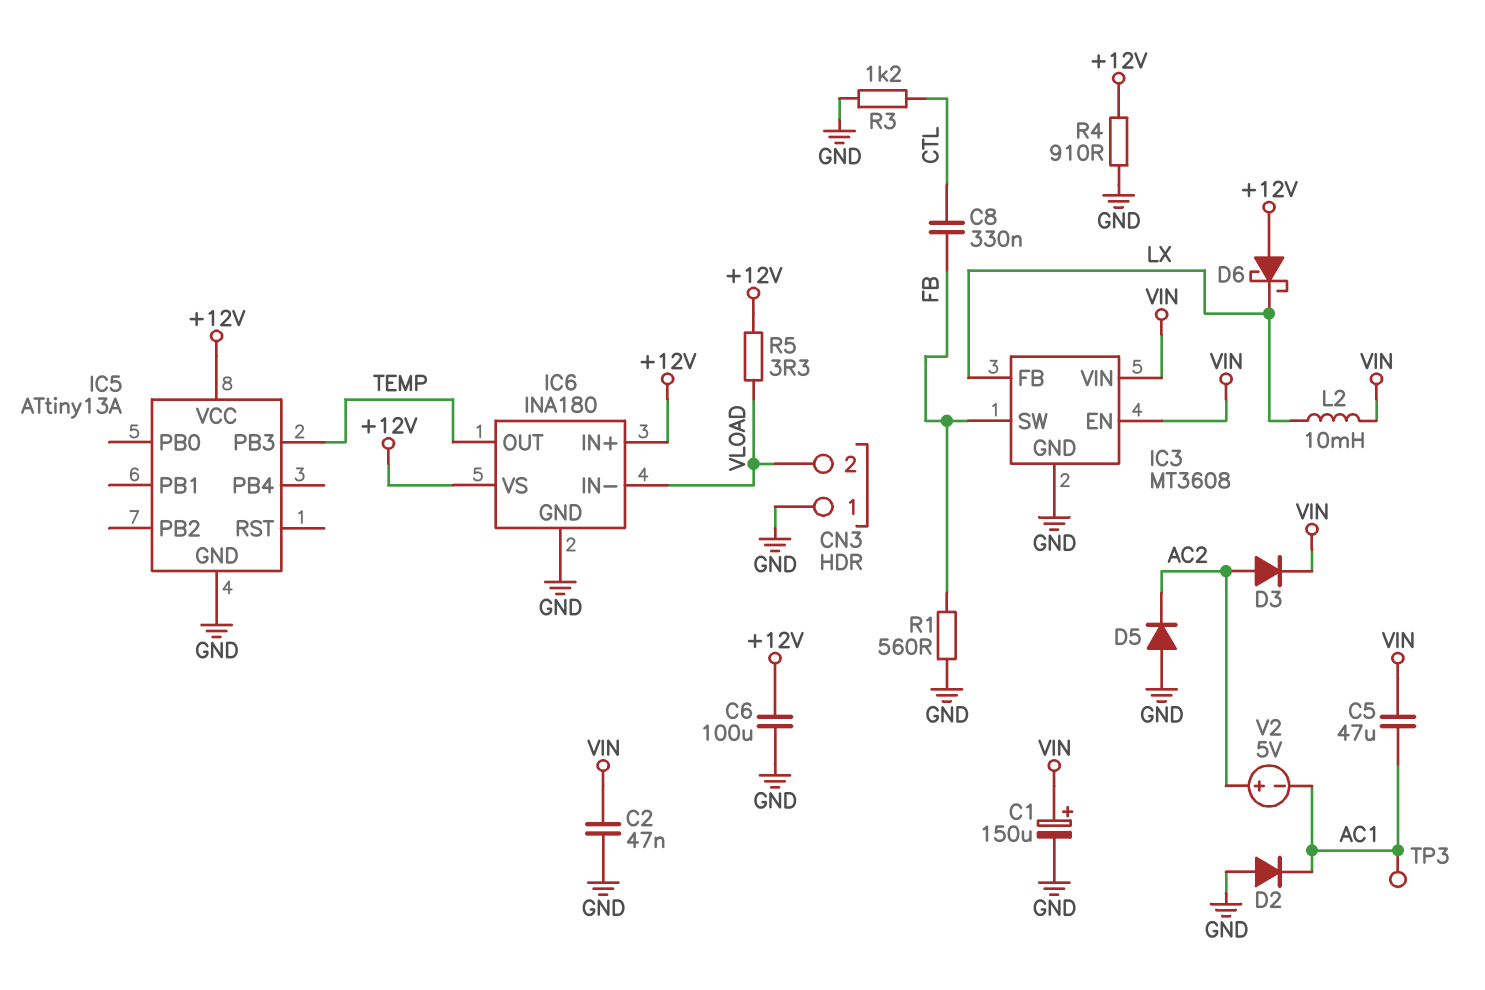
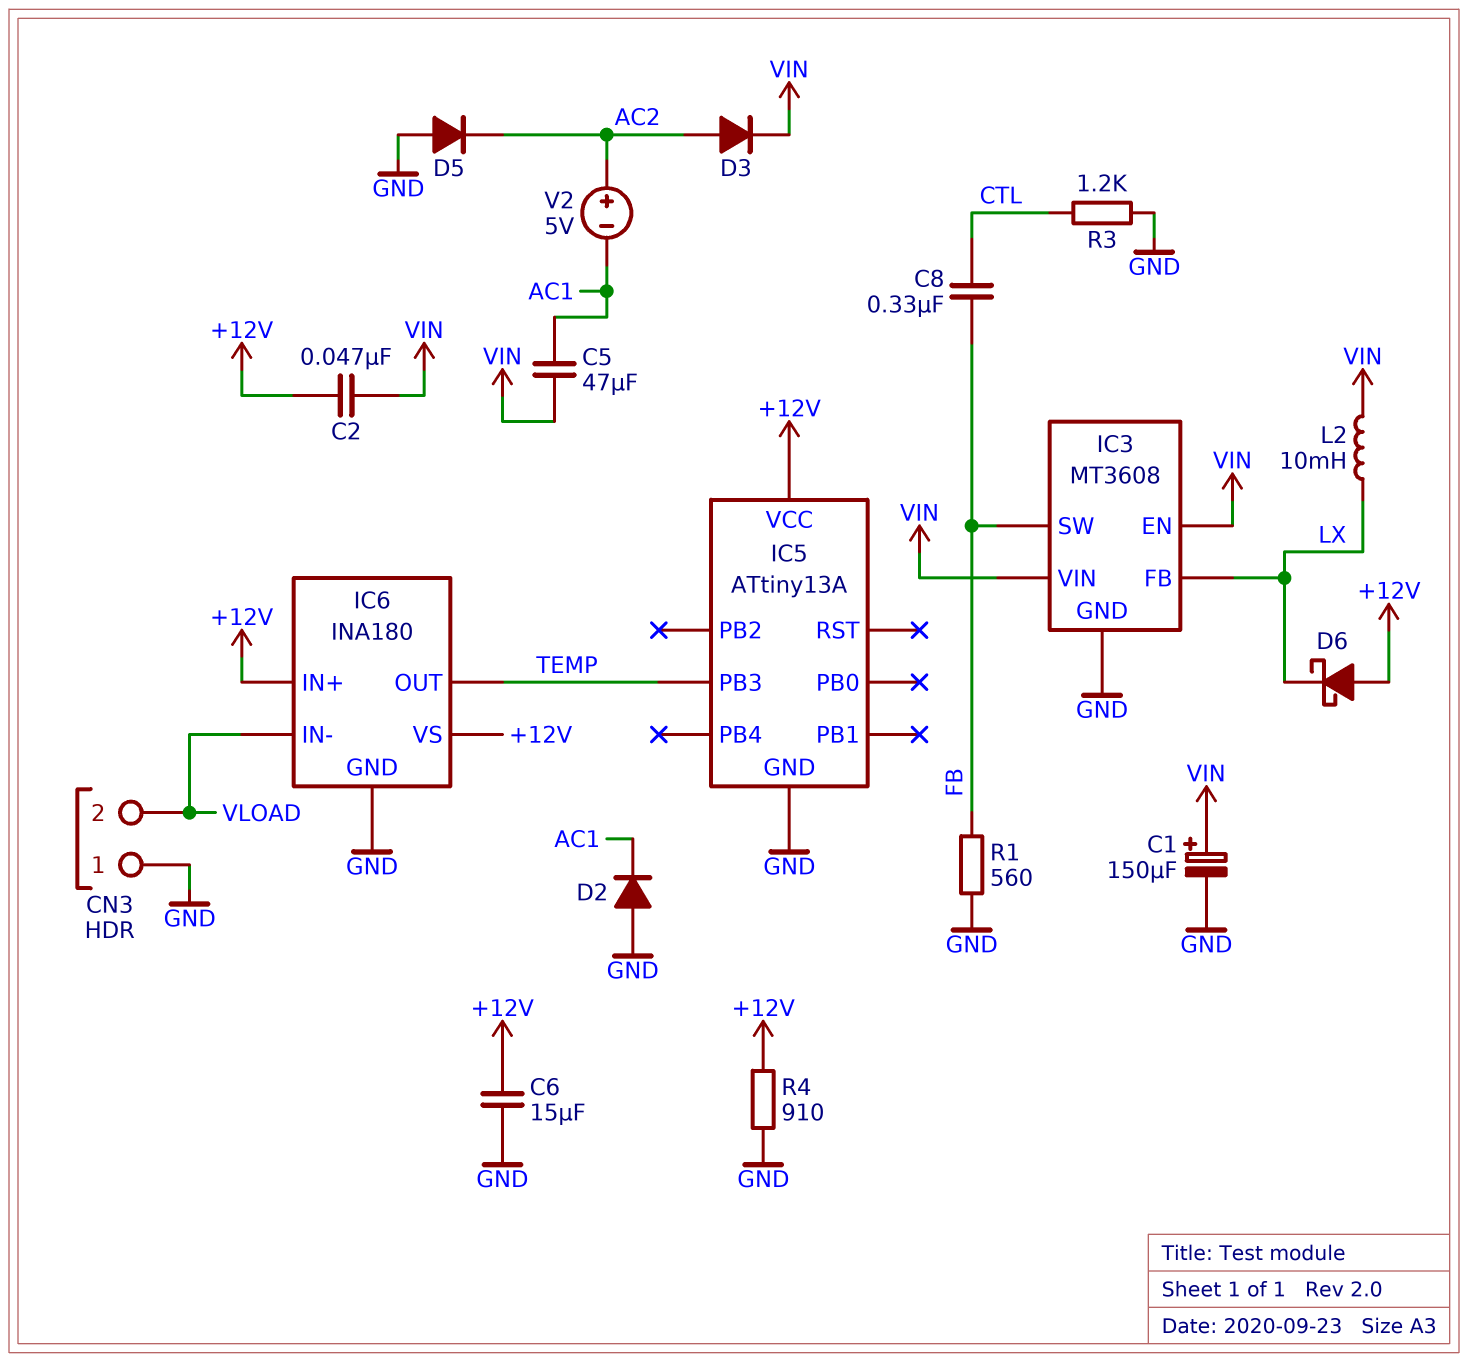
C2: 47nF (GND, VIN) -> 47nF (+12V, VIN)
C6: 100uF (+12V, GND) -> 15uF (+12V, GND)
R5: 3.3 (+12V, VLOAD) -> none
TP3: test point (AC1) -> none

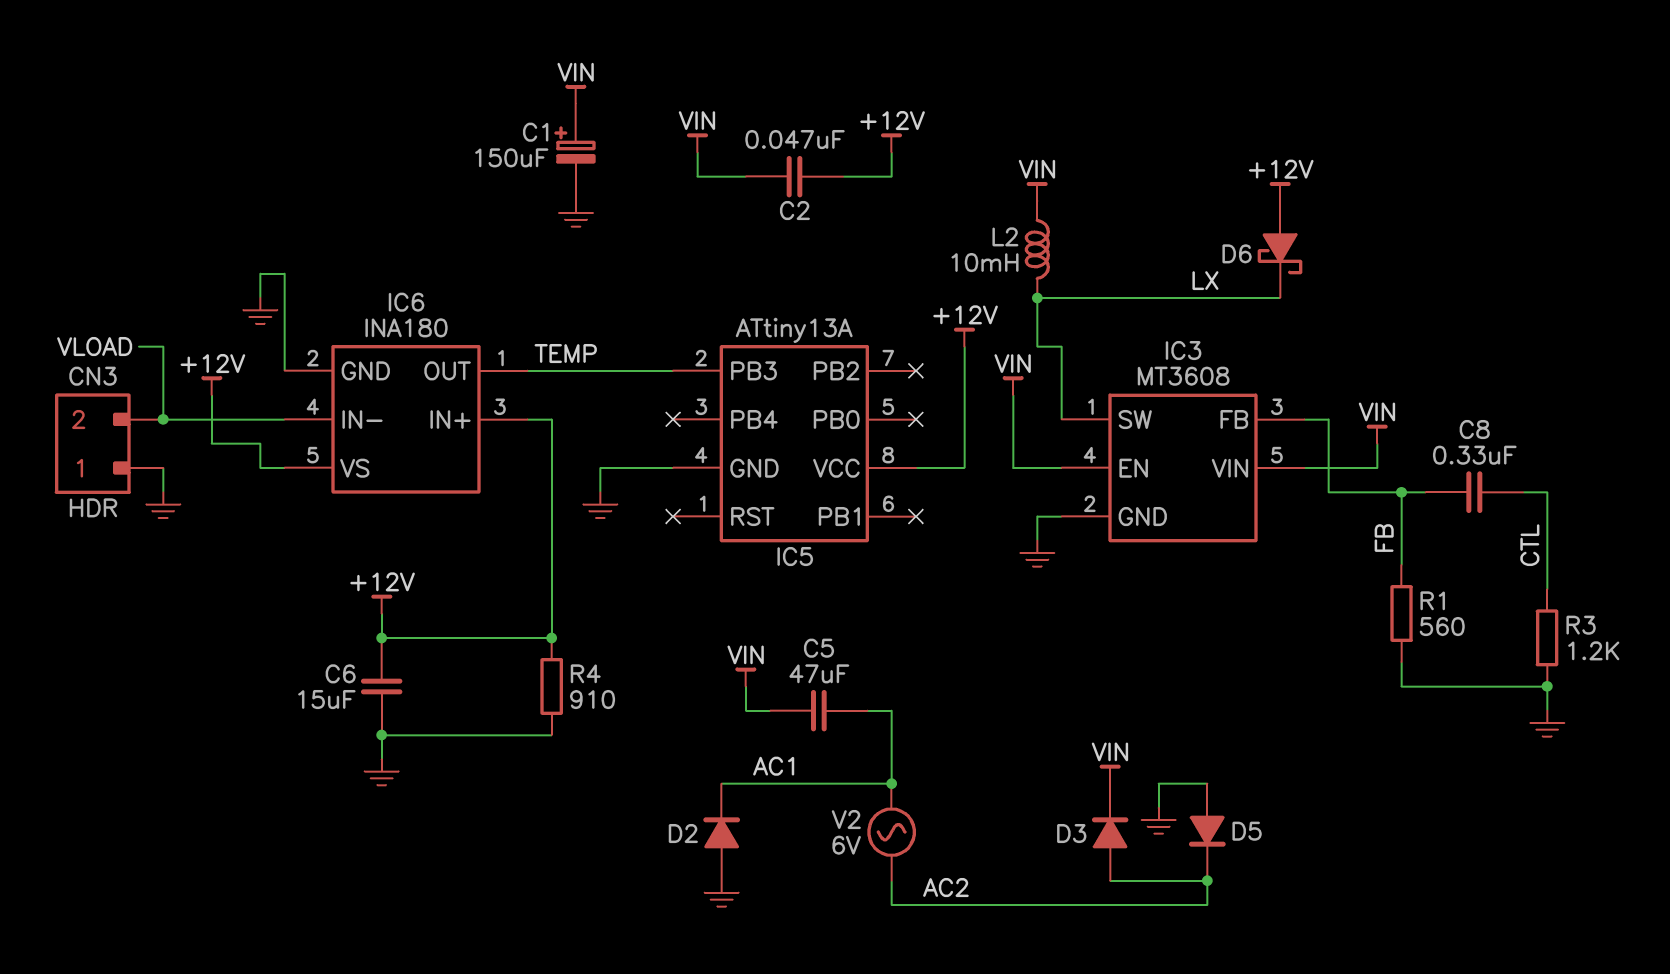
IC3 pin FB: LX -> FB
IC3 pin SW: FB -> LX
V2: 5V (plus AC2, minus AC1) -> AC 6V (AC1, AC2)

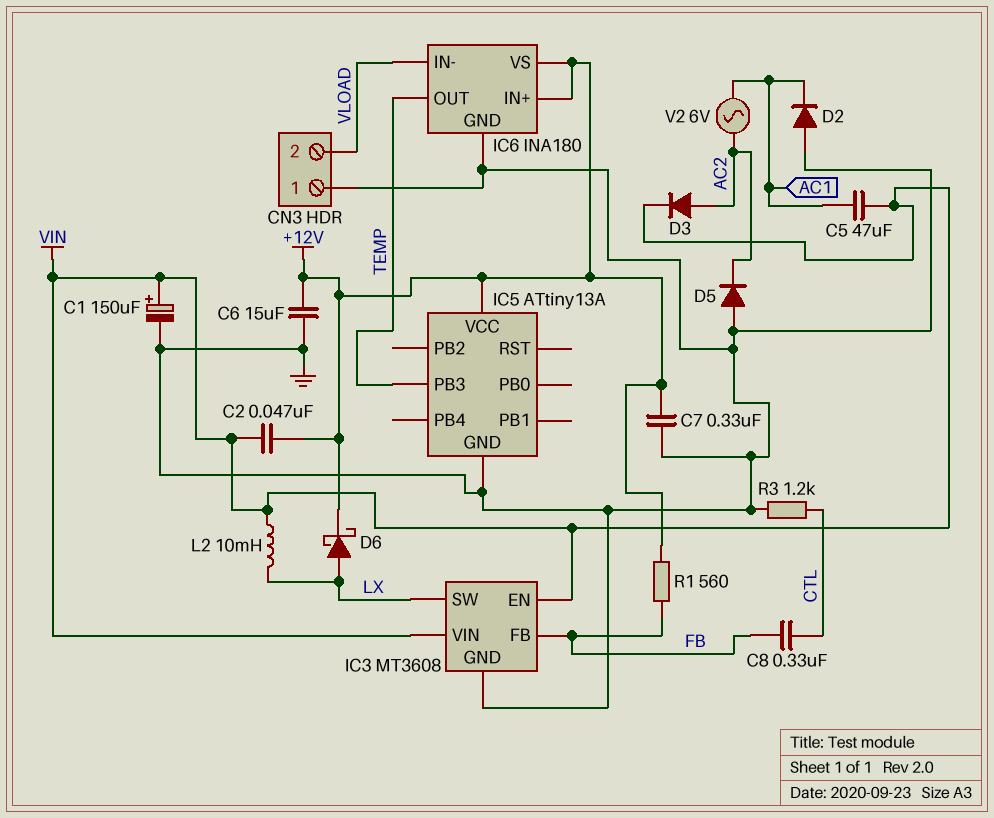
C7: none -> 330nF (+12V, GND)
D6: schottky (A +12V, K LX) -> schottky (A LX, K +12V)
R1: 560 (FB, GND) -> 560 (+12V, FB)
R4: 910 (+12V, GND) -> none

